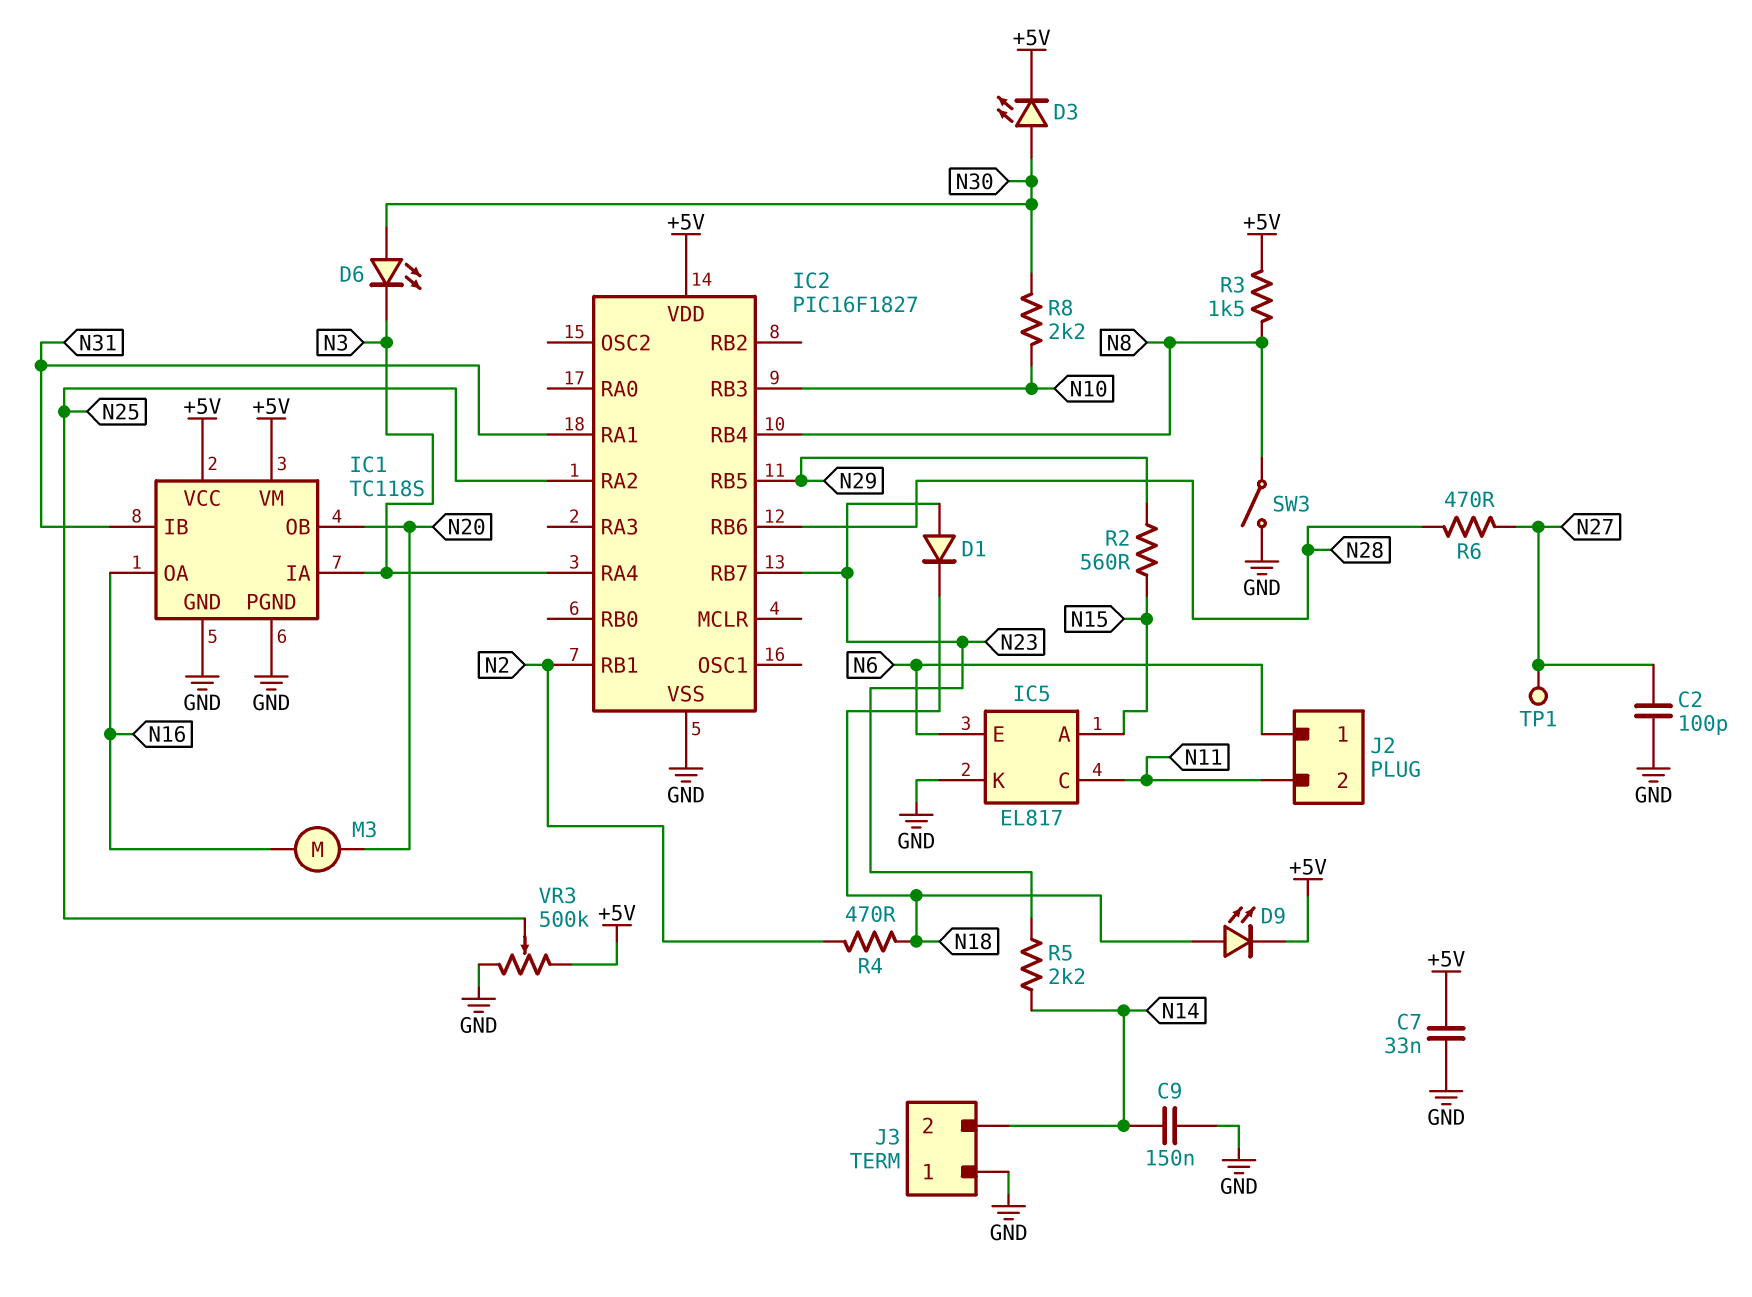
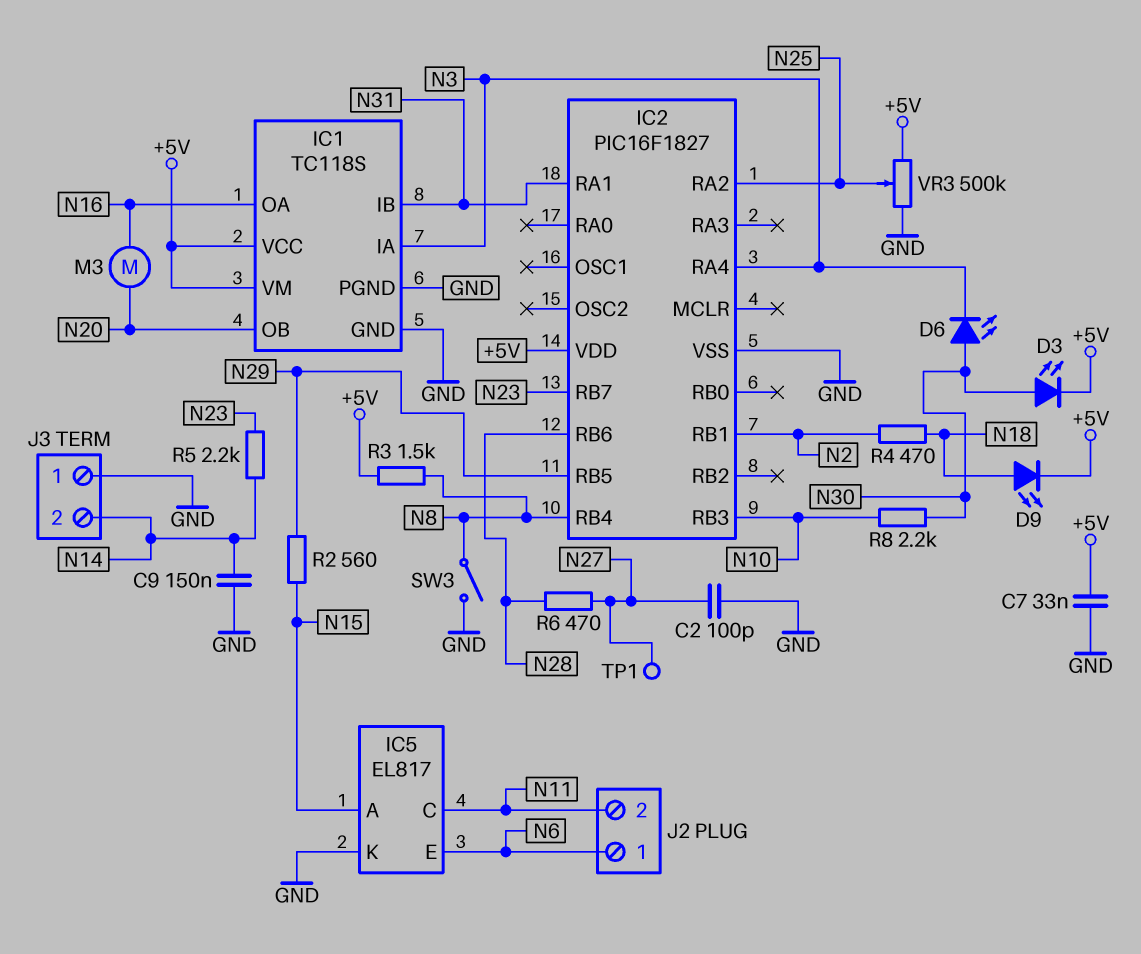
D1: diode (A N23, K N18) -> none

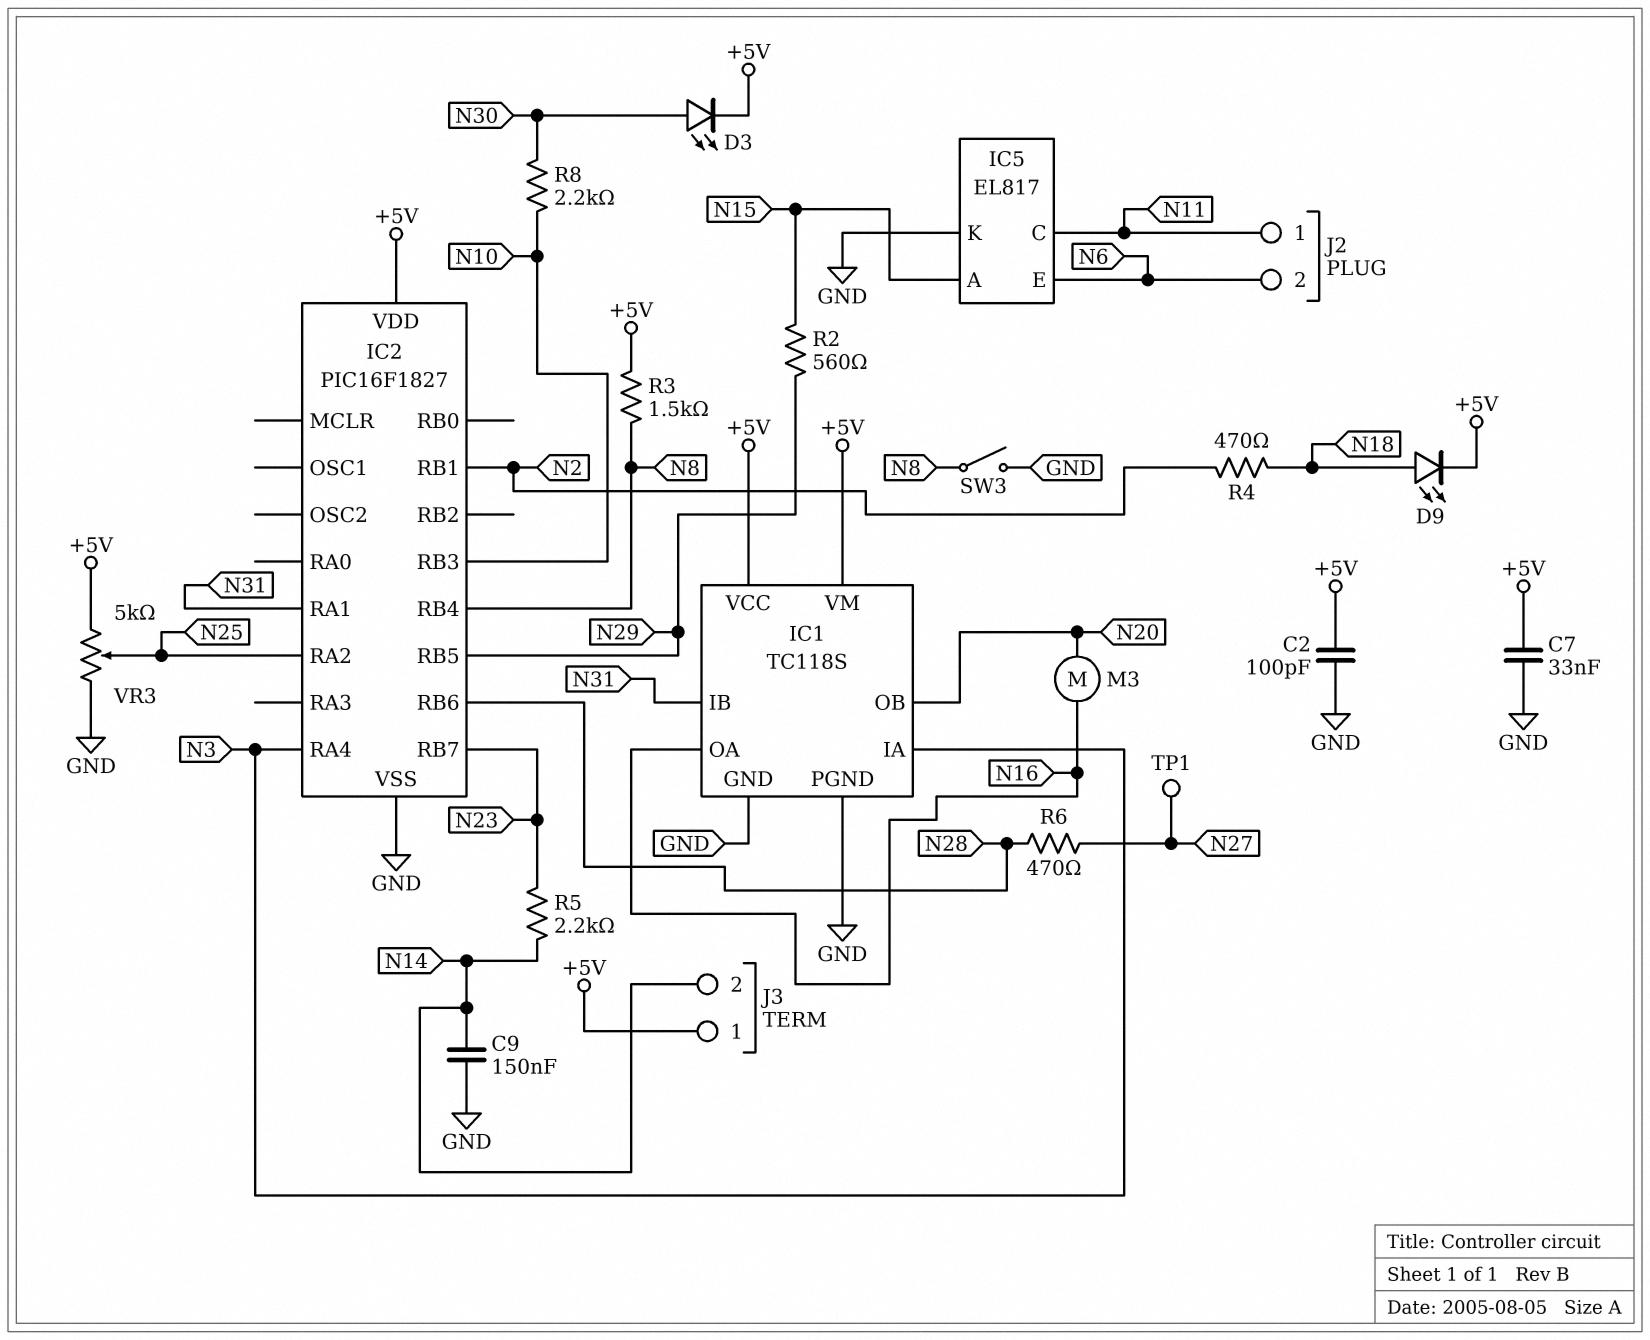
C2: 100pF (GND, N27) -> 100pF (+5V, GND)
D6: LED (A N30, K N3) -> none
J2 pin 1: N6 -> N11
J2 pin 2: N11 -> N6
J3 pin 1: GND -> +5V
VR3: 500k (+5V, GND, wiper N25) -> 5k (+5V, GND, wiper N25)

